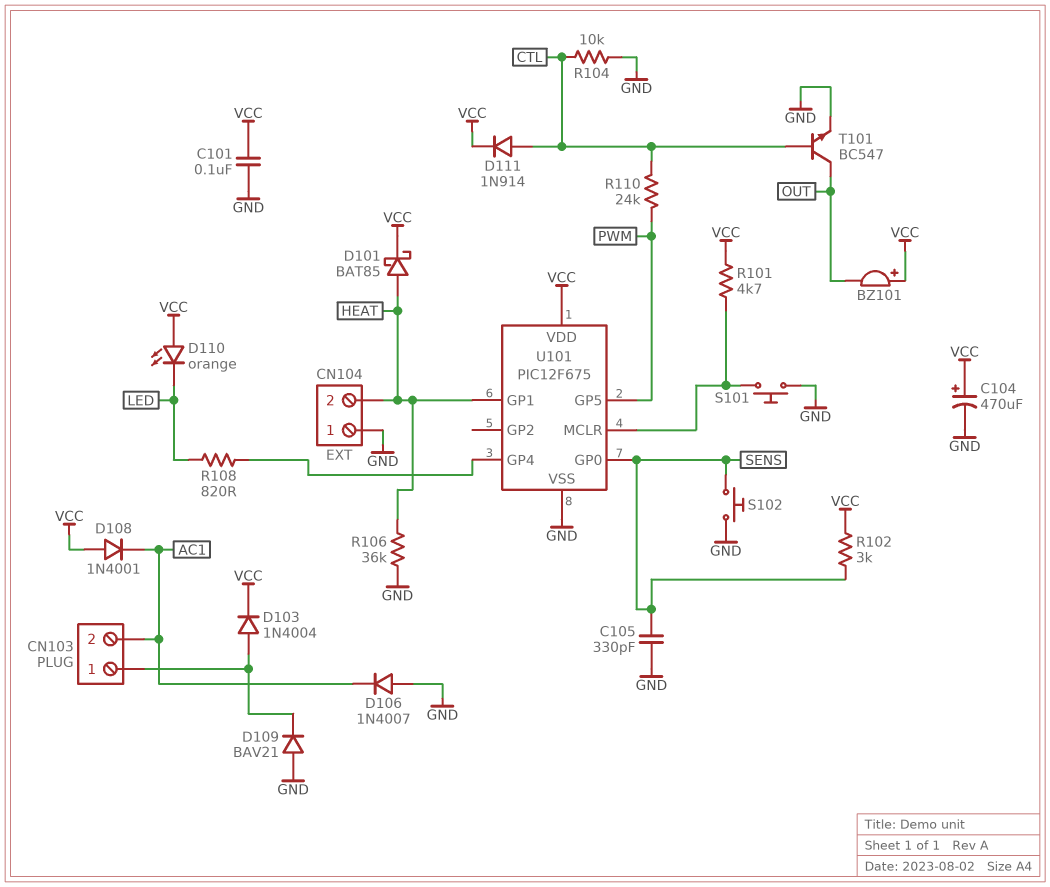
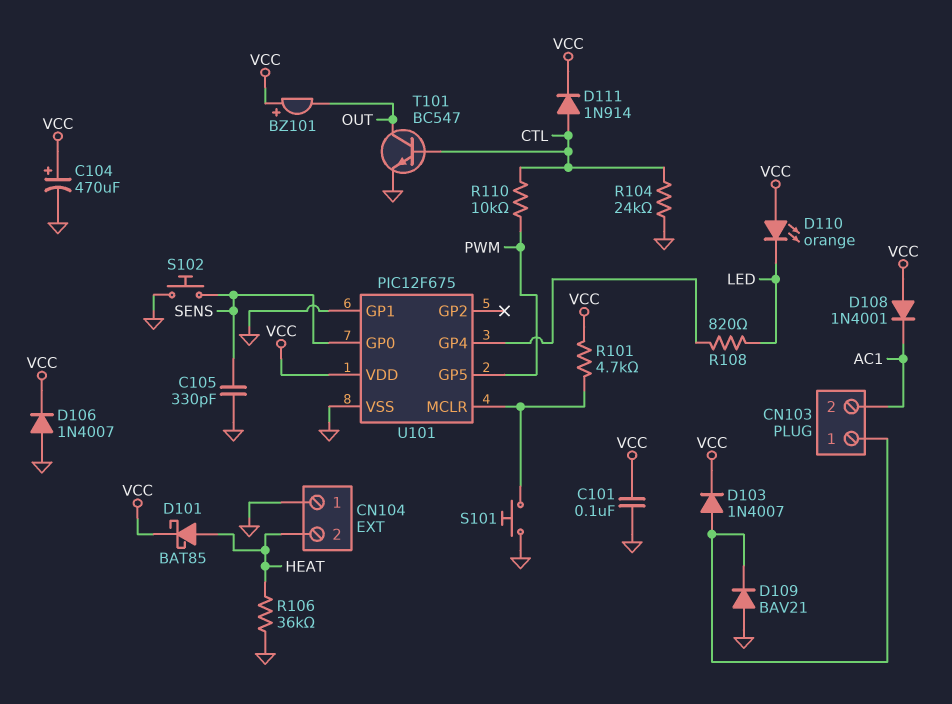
D103: diode 1N4004 (A CN103/1, K VCC) -> diode 1N4007 (A CN103/1, K VCC)
D106: diode 1N4007 (A GND, K AC1) -> diode 1N4007 (A GND, K VCC)
R102: 3k (SENS, VCC) -> none
R104: 10k (CTL, GND) -> 24k (CTL, GND)
R110: 24k (CTL, PWM) -> 10k (CTL, PWM)
U101 pin GP1: HEAT -> GND

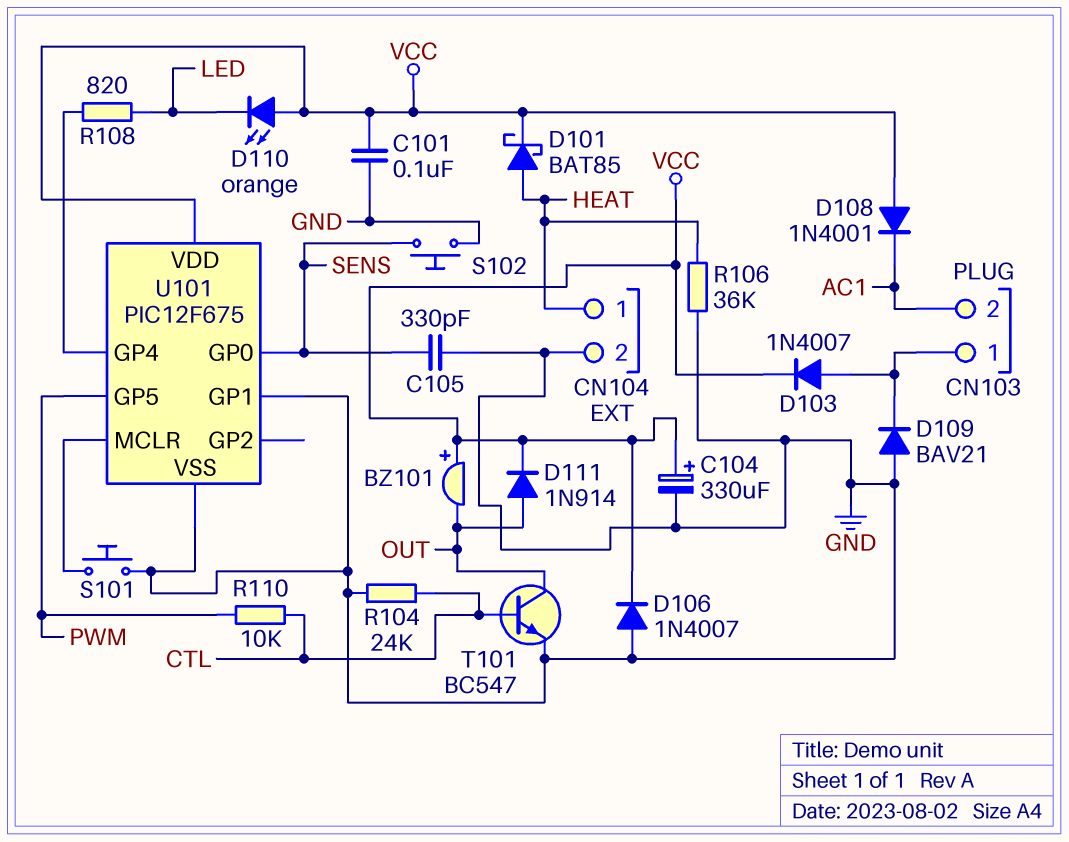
C104: 470uF (plus VCC, minus GND) -> 330uF (plus VCC, minus GND)
CN104 pin 1: GND -> HEAT
CN104 pin 2: HEAT -> GND
D111: diode 1N914 (A CTL, K VCC) -> diode 1N914 (A OUT, K VCC)
R101: 4.7k (U101/MCLR, VCC) -> none

